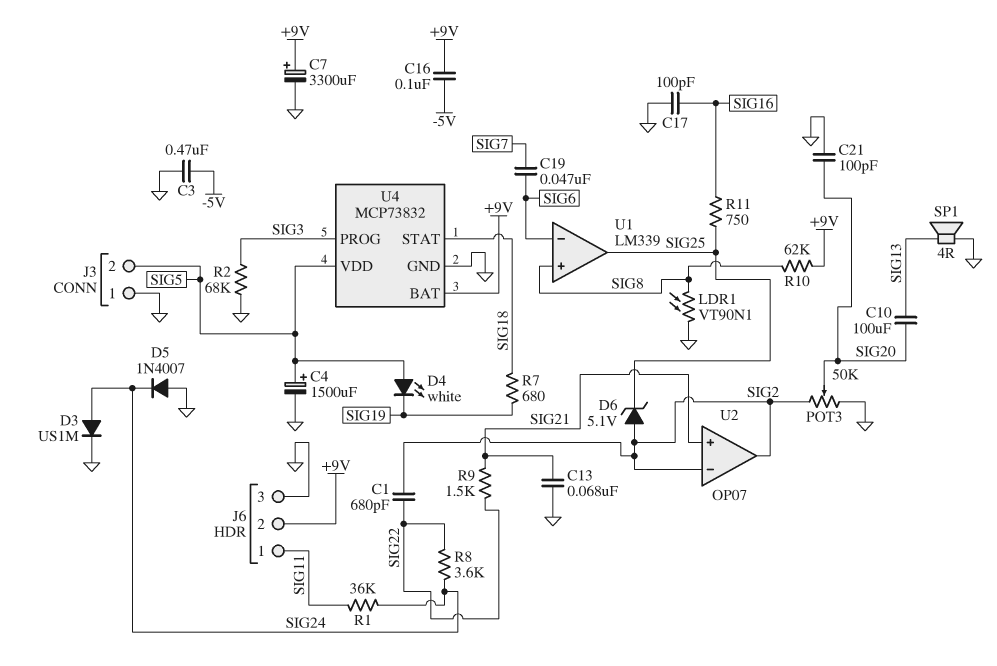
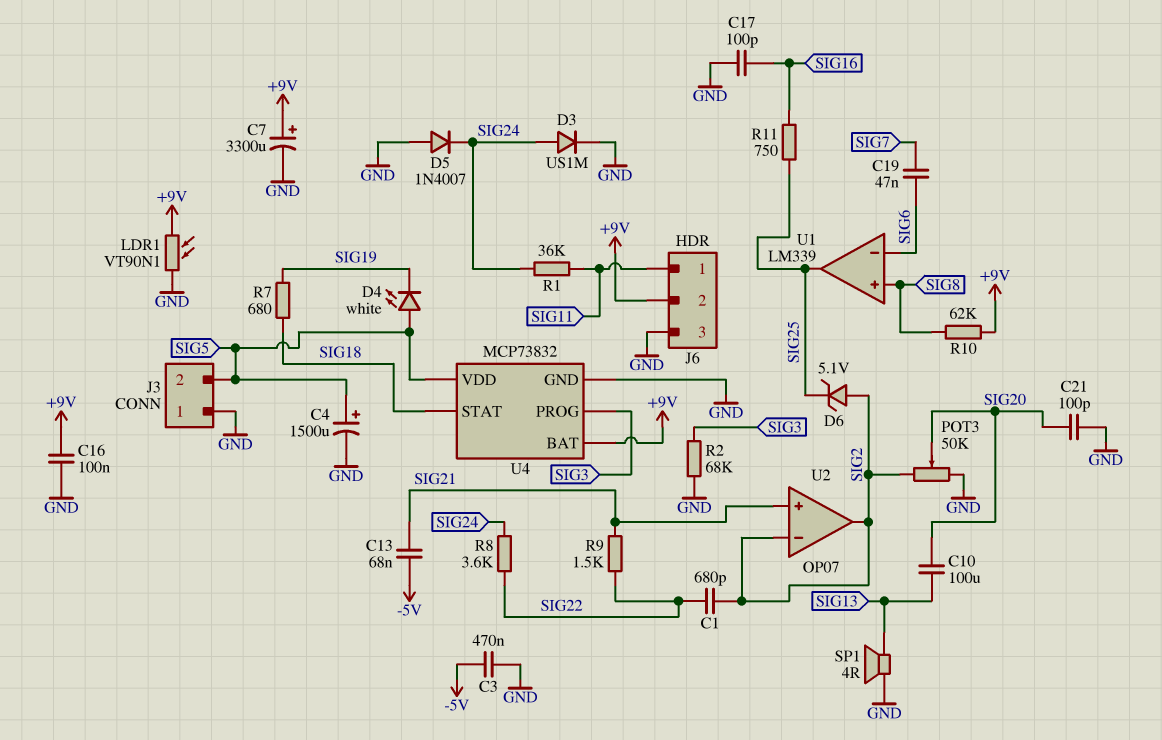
C13: 68nF (GND, SIG21) -> 68nF (-5V, SIG21)
C16: 100nF (+9V, -5V) -> 100nF (+9V, GND)
LDR1: VT90N1 (GND, SIG8) -> VT90N1 (+9V, GND)

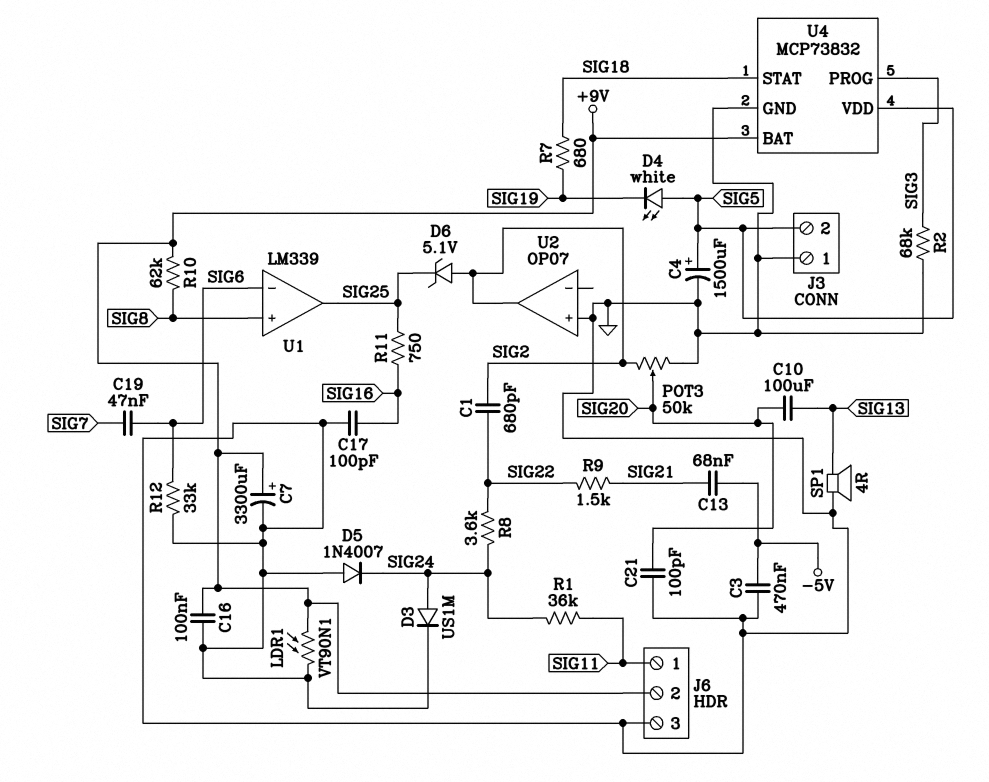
R12: none -> 33k (GND, SIG6)
U2 pin in+: SIG21 -> GND
U2 pin in-: SIG2 -> none

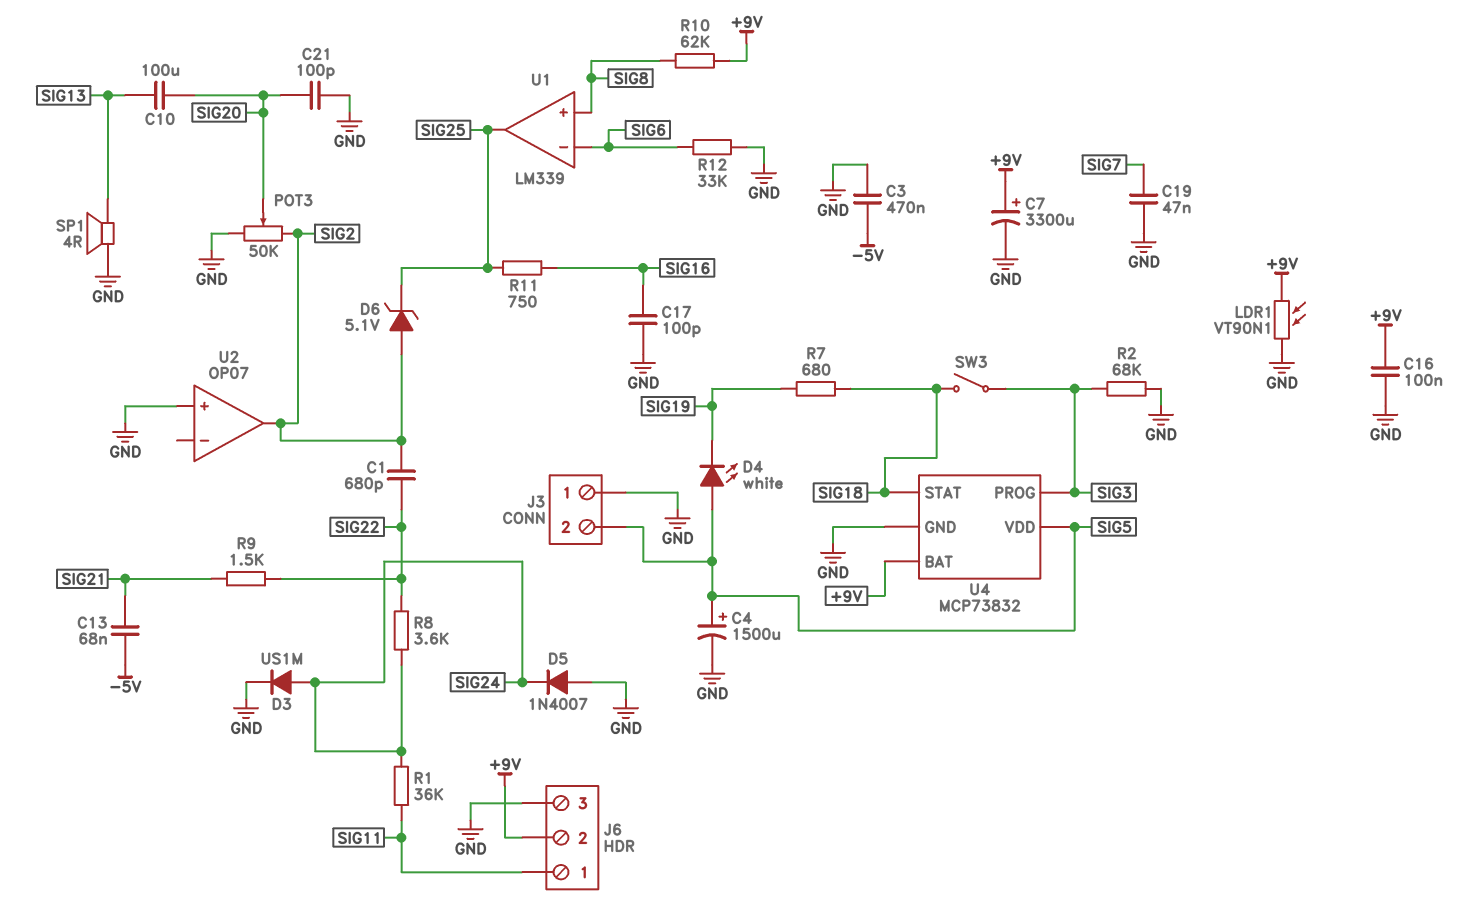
C19: 47nF (SIG6, SIG7) -> 47nF (GND, SIG7)
SW3: none -> switch (SIG3, SIG18)

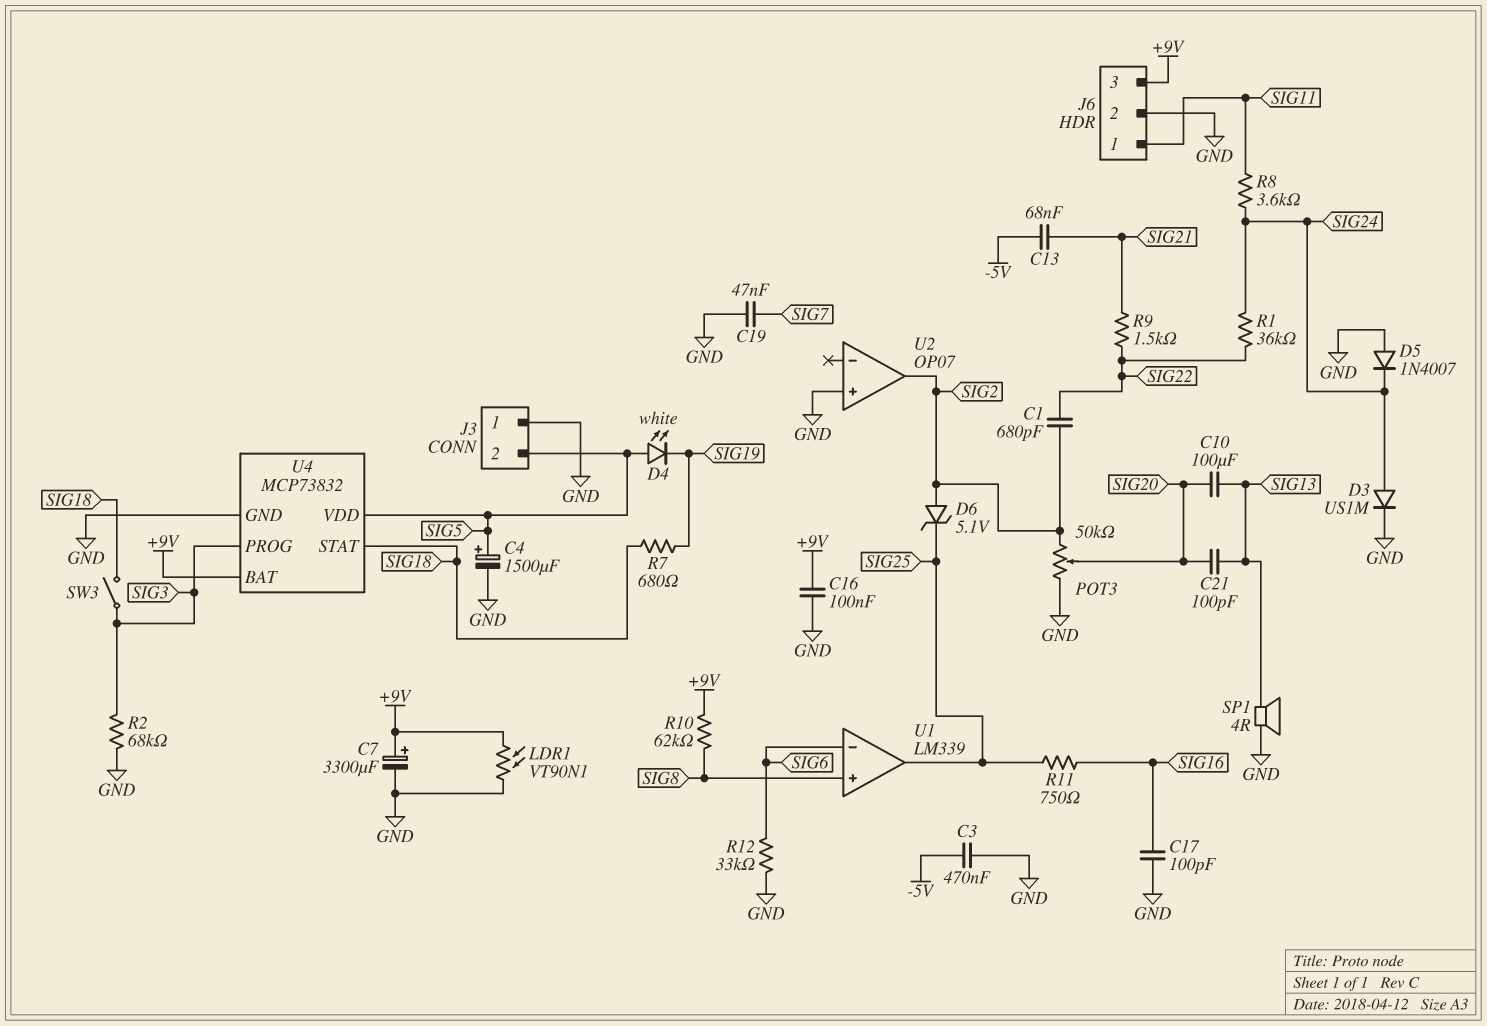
C21: 100pF (GND, SIG20) -> 100pF (SIG13, SIG20)
J6 pin 2: +9V -> GND
J6 pin 3: GND -> +9V
R1: 36k (SIG11, SIG24) -> 36k (SIG22, SIG24)
R8: 3.6k (SIG22, SIG24) -> 3.6k (SIG11, SIG24)

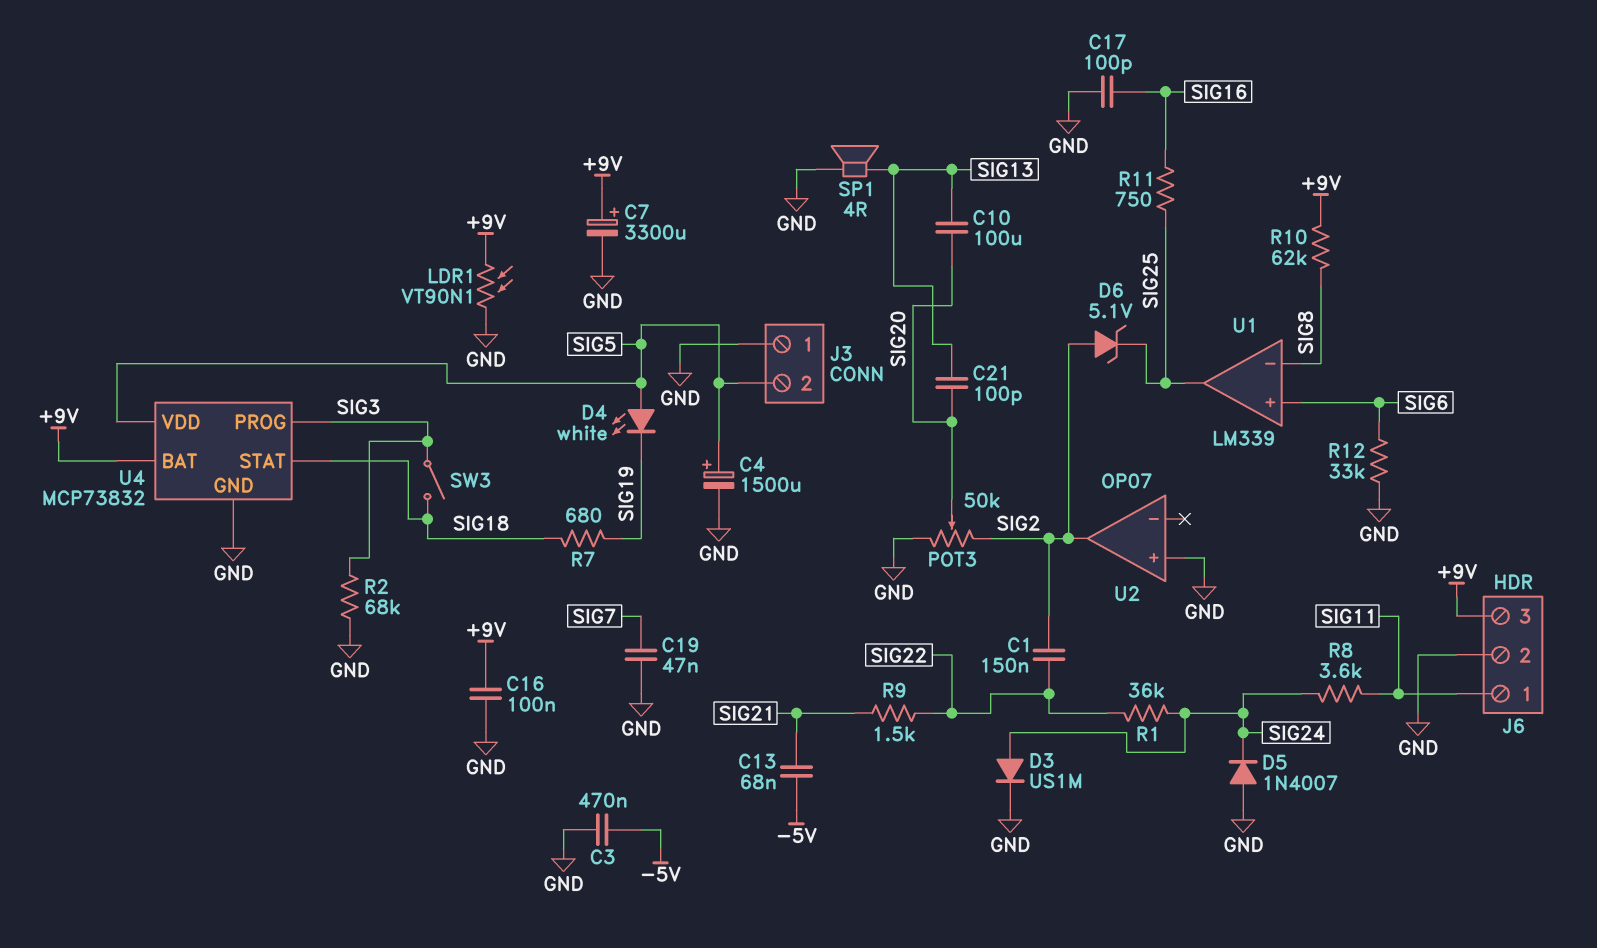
C1: 680pF (SIG2, SIG22) -> 150nF (SIG2, SIG22)
U1 pin in+: SIG8 -> SIG6
U1 pin in-: SIG6 -> SIG8

